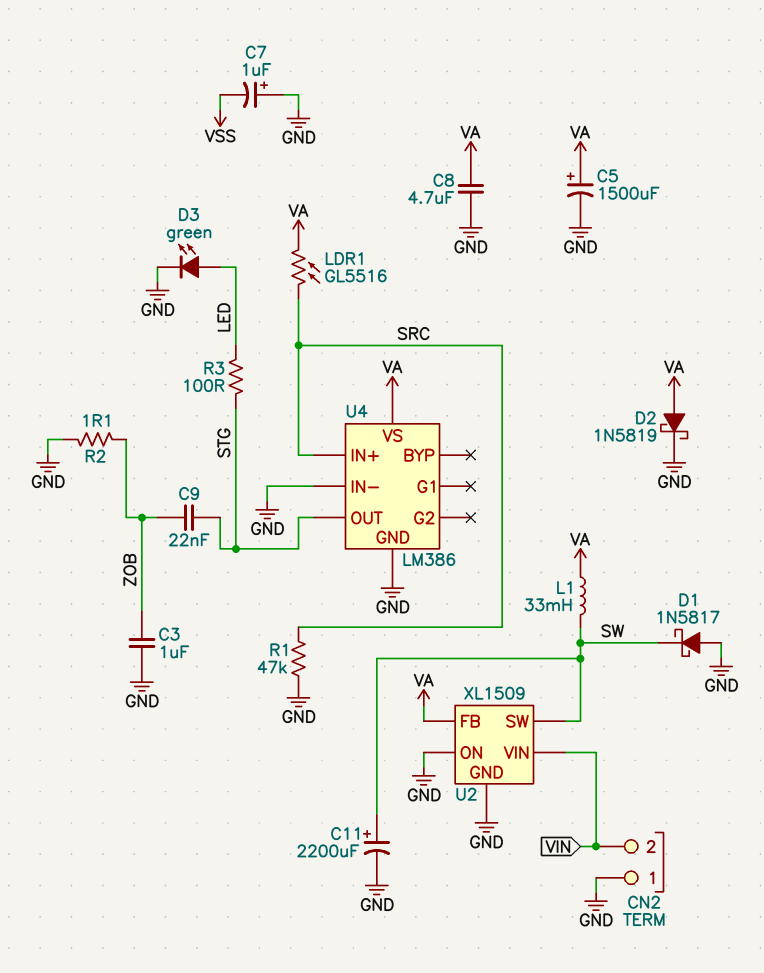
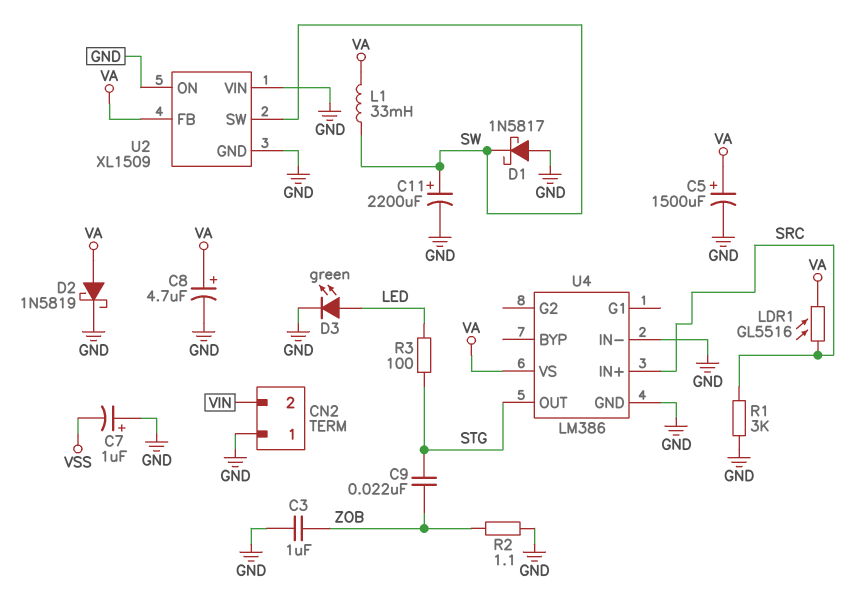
C8: 4.7uF (GND, VA) -> 4.7uF (plus VA, minus GND)
R1: 47k (GND, SRC) -> 3k (GND, SRC)
U2 pin VIN: VIN -> GND

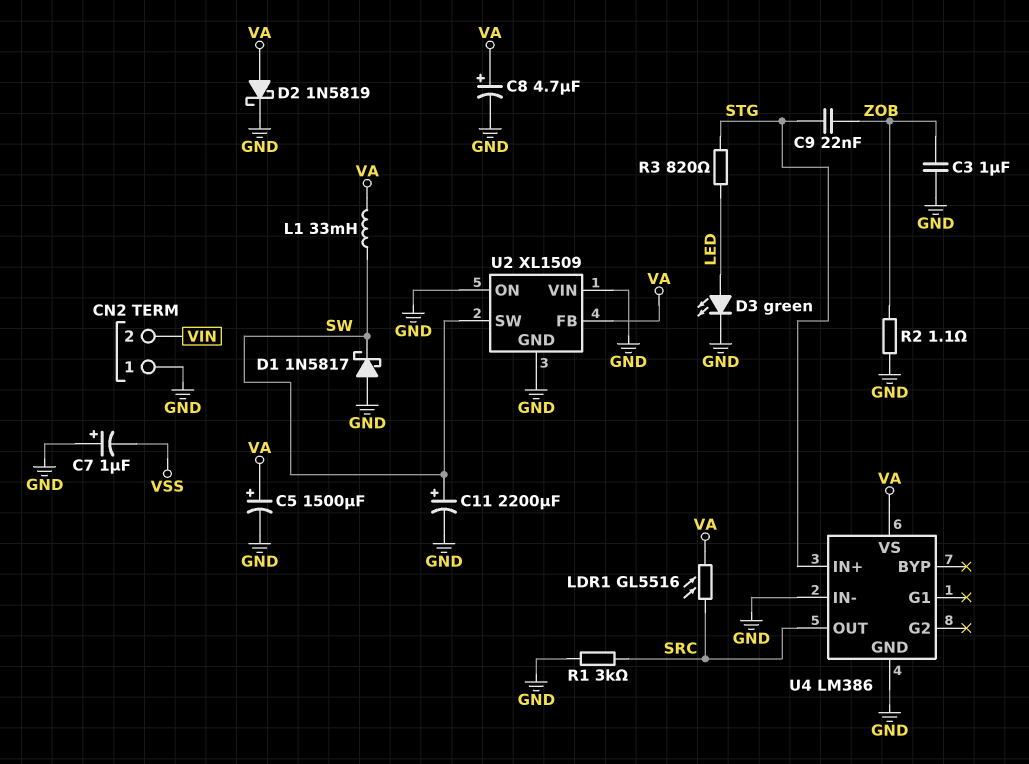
R3: 100 (LED, STG) -> 820 (LED, STG)
U4 pin IN+: SRC -> STG
U4 pin OUT: STG -> SRC

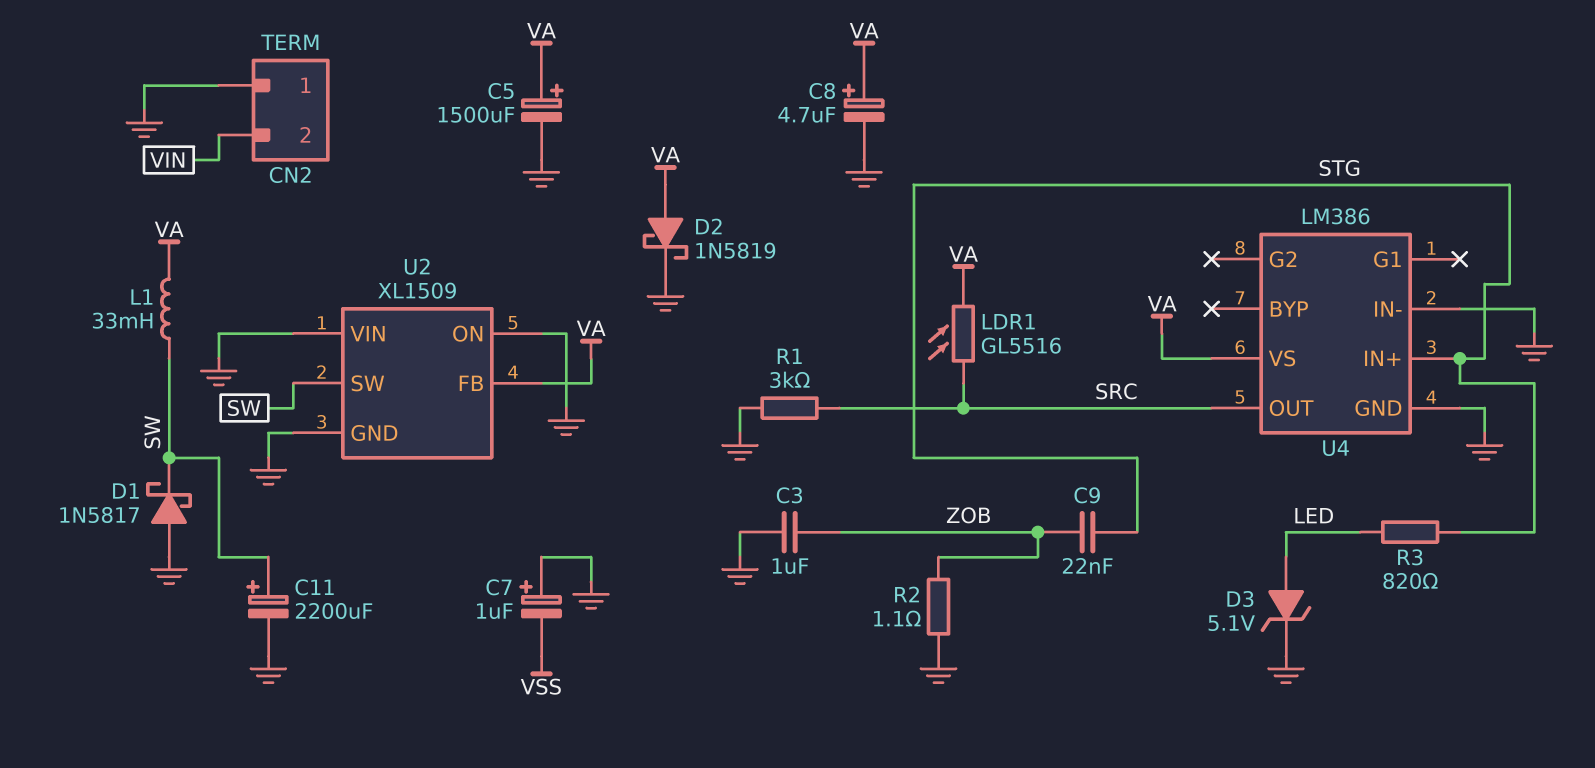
D3: LED green (A LED, K GND) -> zener 5.1V (A LED, K GND)

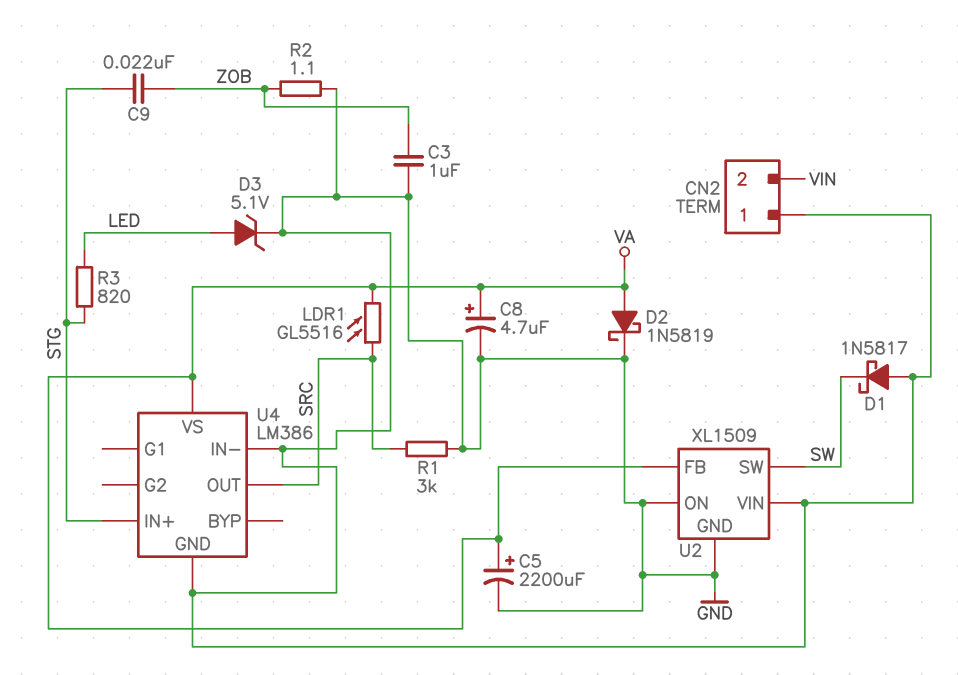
C5: 1500uF (plus VA, minus GND) -> 2200uF (plus VA, minus GND)
C7: 1uF (plus GND, minus VSS) -> none
C11: 2200uF (plus SW, minus GND) -> none
L1: 33mH (SW, VA) -> none

